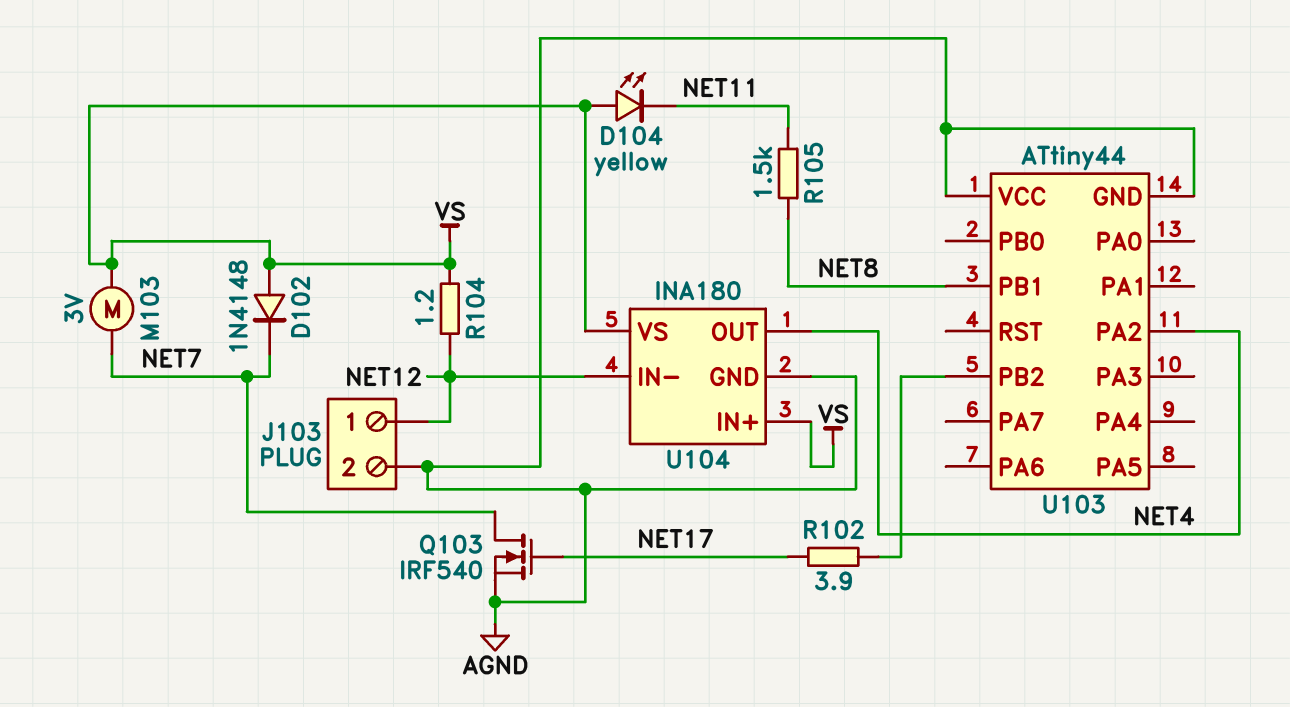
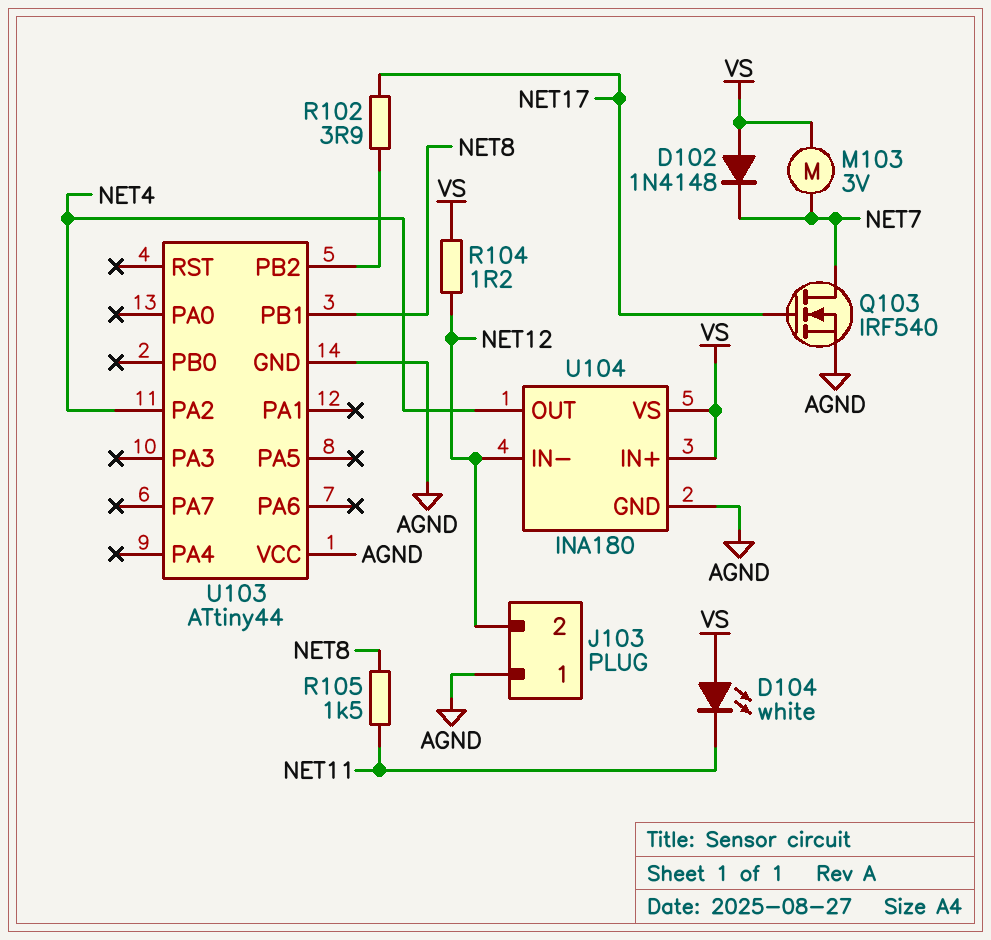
D104: LED yellow (A VS, K NET11) -> LED white (A VS, K NET11)
J103 pin 1: NET12 -> AGND
J103 pin 2: AGND -> NET12

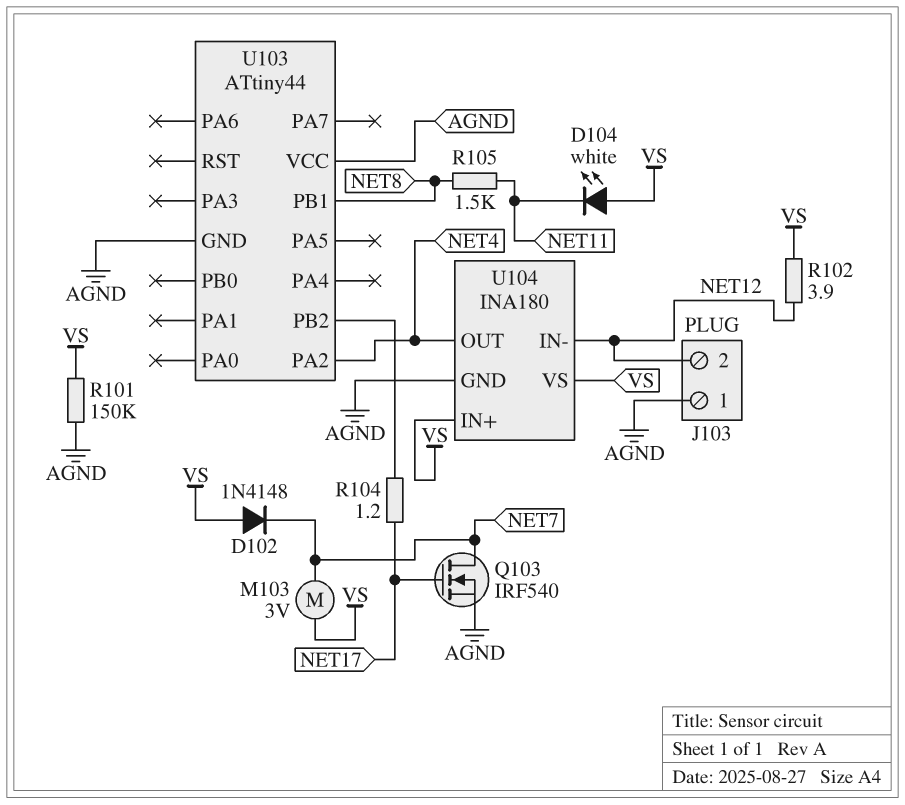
R101: none -> 150k (AGND, VS)
R102: 3.9 (NET17, U103/PB2) -> 3.9 (NET12, VS)
R104: 1.2 (NET12, VS) -> 1.2 (NET17, U103/PB2)

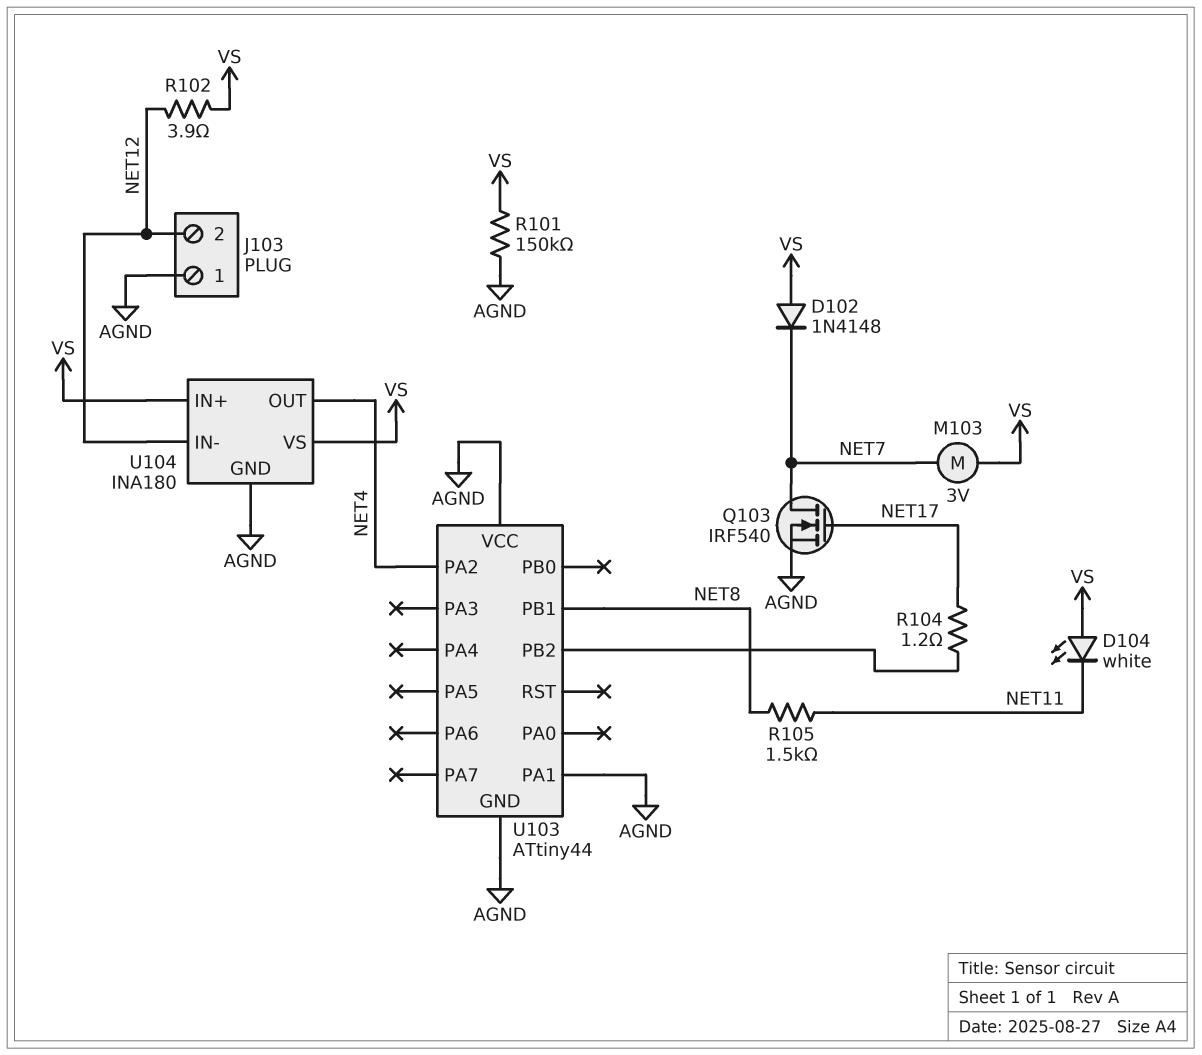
U103 pin PA1: none -> AGND

